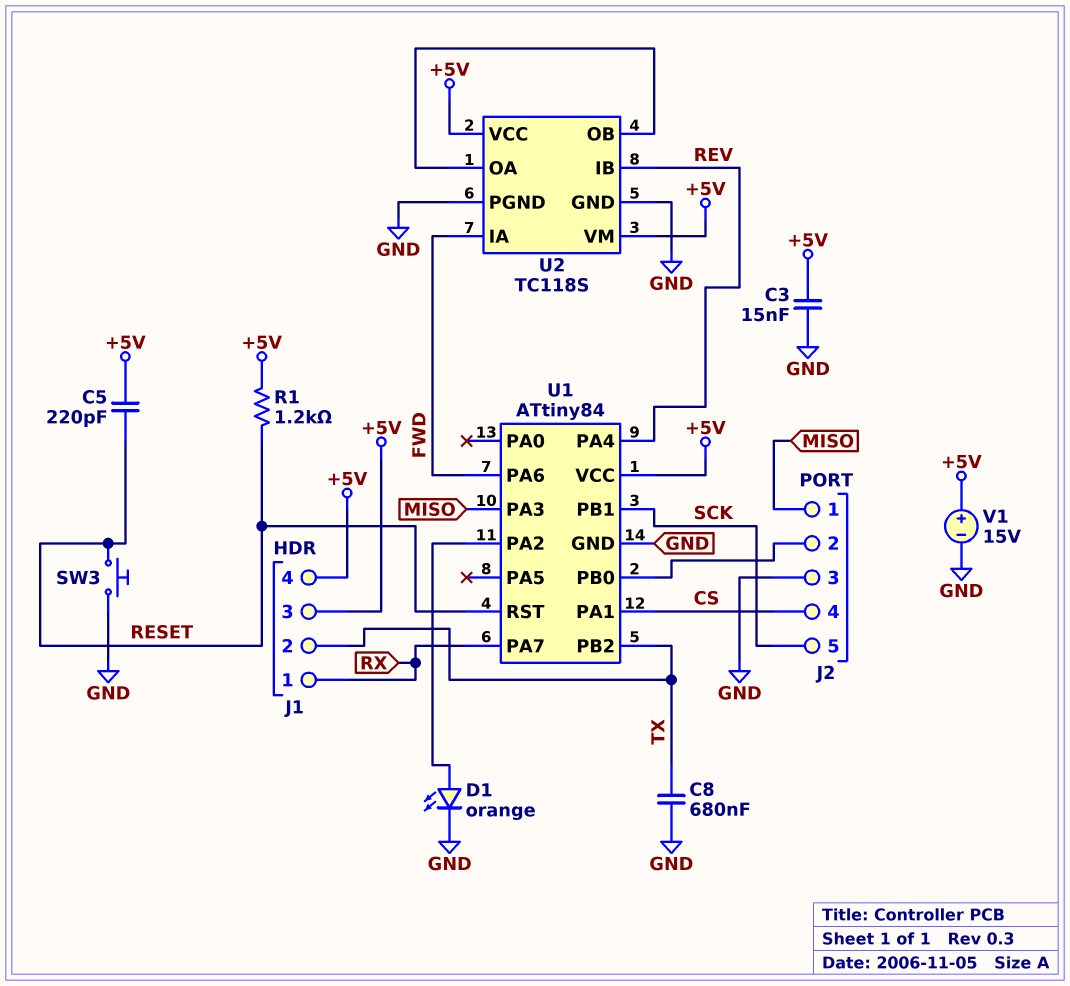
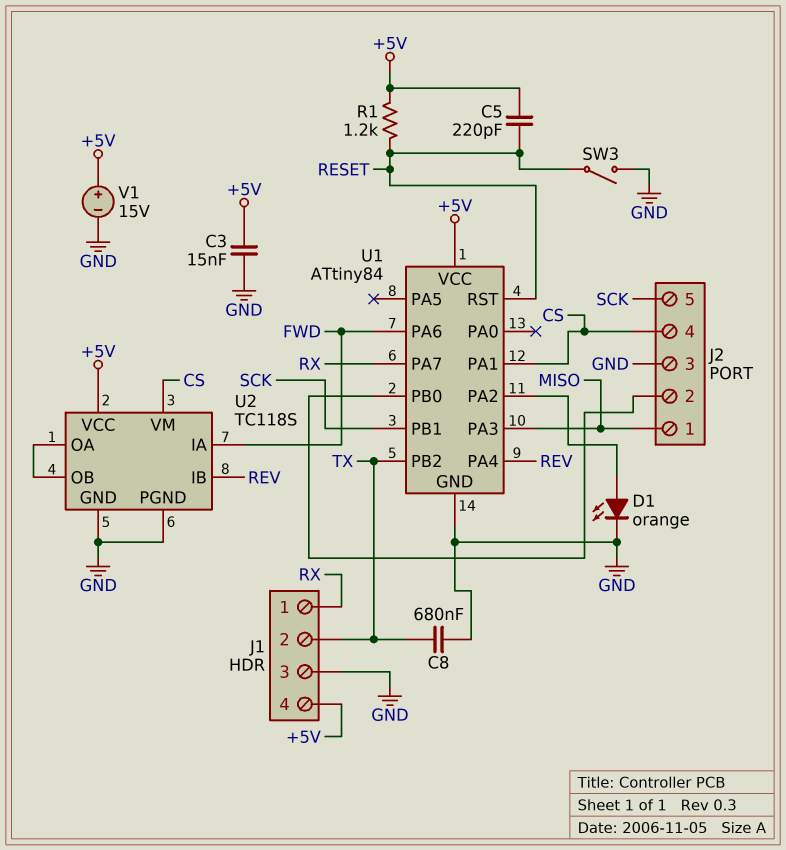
J1 pin 3: +5V -> GND
SW3: button (GND, RESET) -> switch (GND, RESET)
U2 pin VM: +5V -> CS

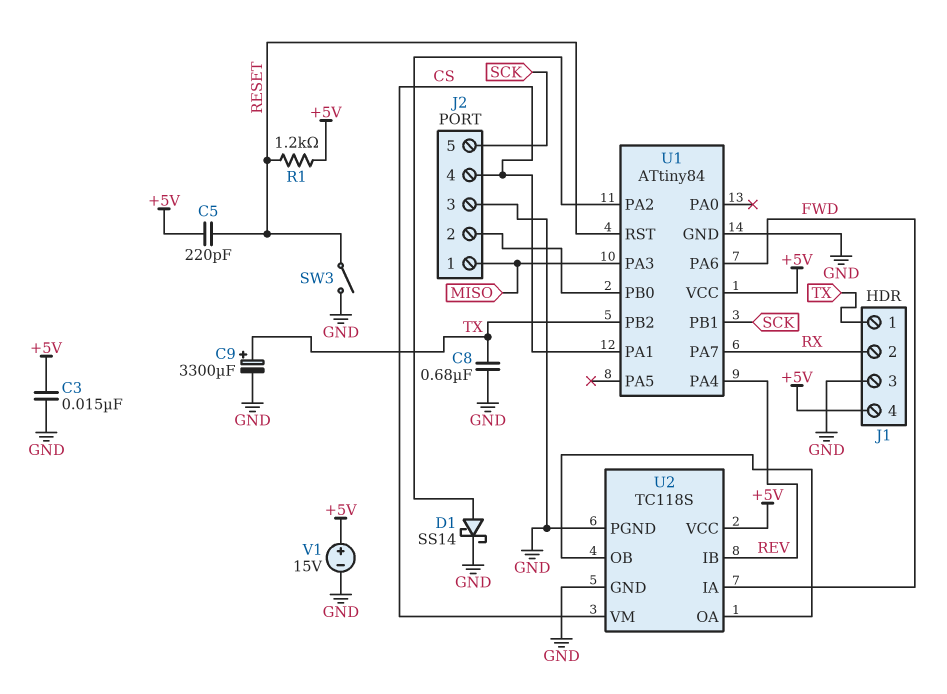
C9: none -> 3300uF (plus TX, minus GND)
D1: LED orange (A U1/PA2, K GND) -> schottky SS14 (A U1/PA2, K GND)
J1 pin 1: RX -> TX
J1 pin 2: TX -> RX

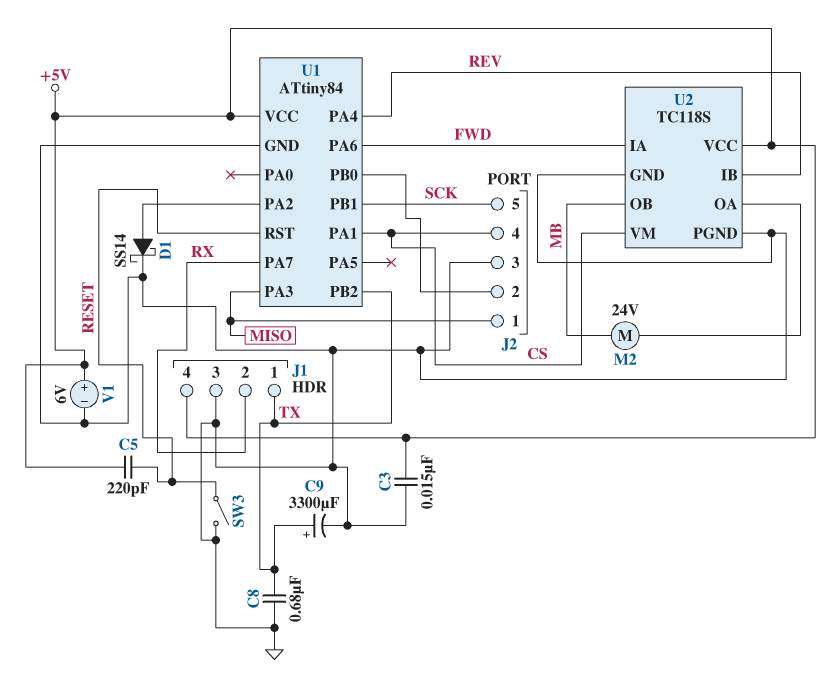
M2: none -> motor 24V (MB, U2/OA)
R1: 1.2k (+5V, RESET) -> none
U2 pin OB: U2/OA -> MB
V1: 15V (plus +5V, minus GND) -> 6V (plus +5V, minus GND)

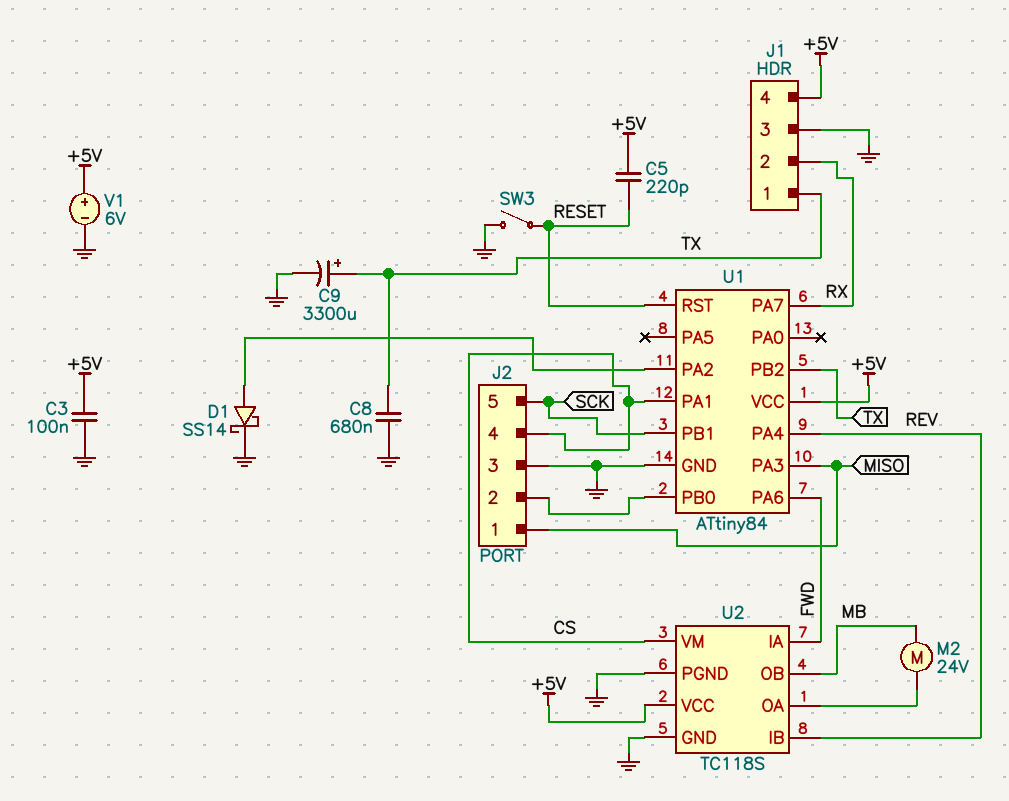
C3: 15nF (+5V, GND) -> 100nF (+5V, GND)

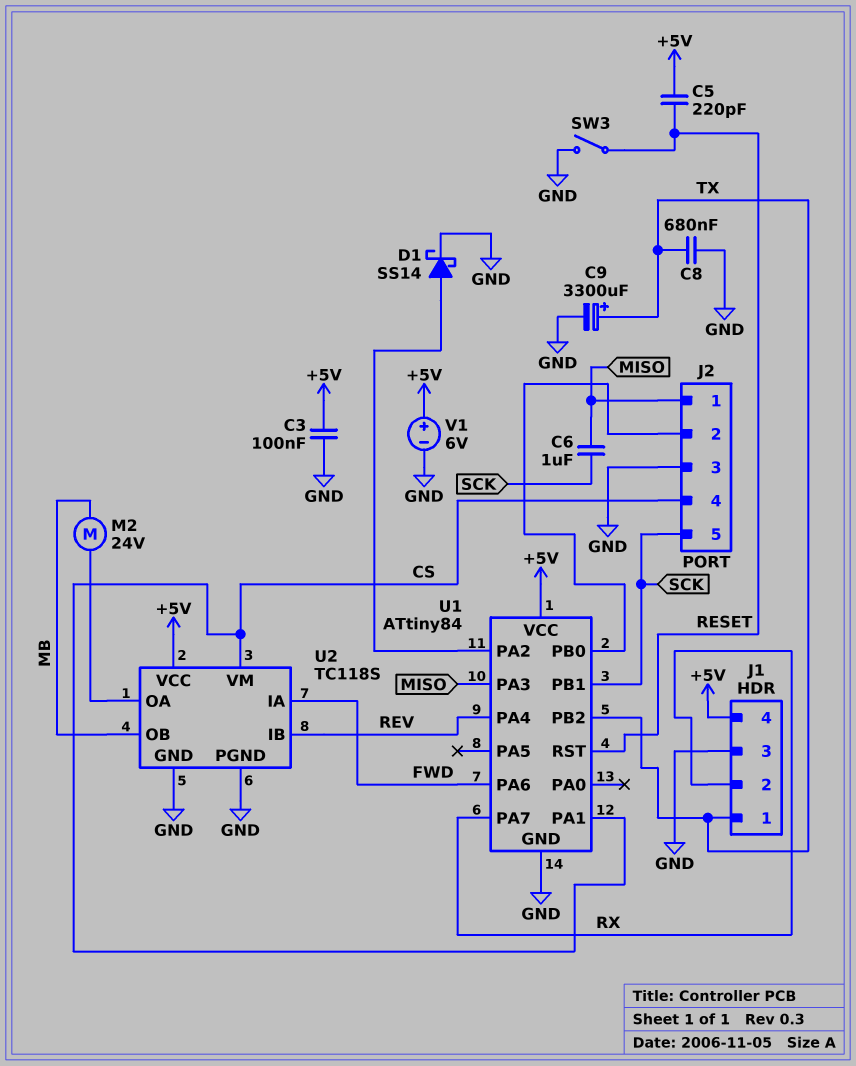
C6: none -> 1uF (MISO, SCK)

